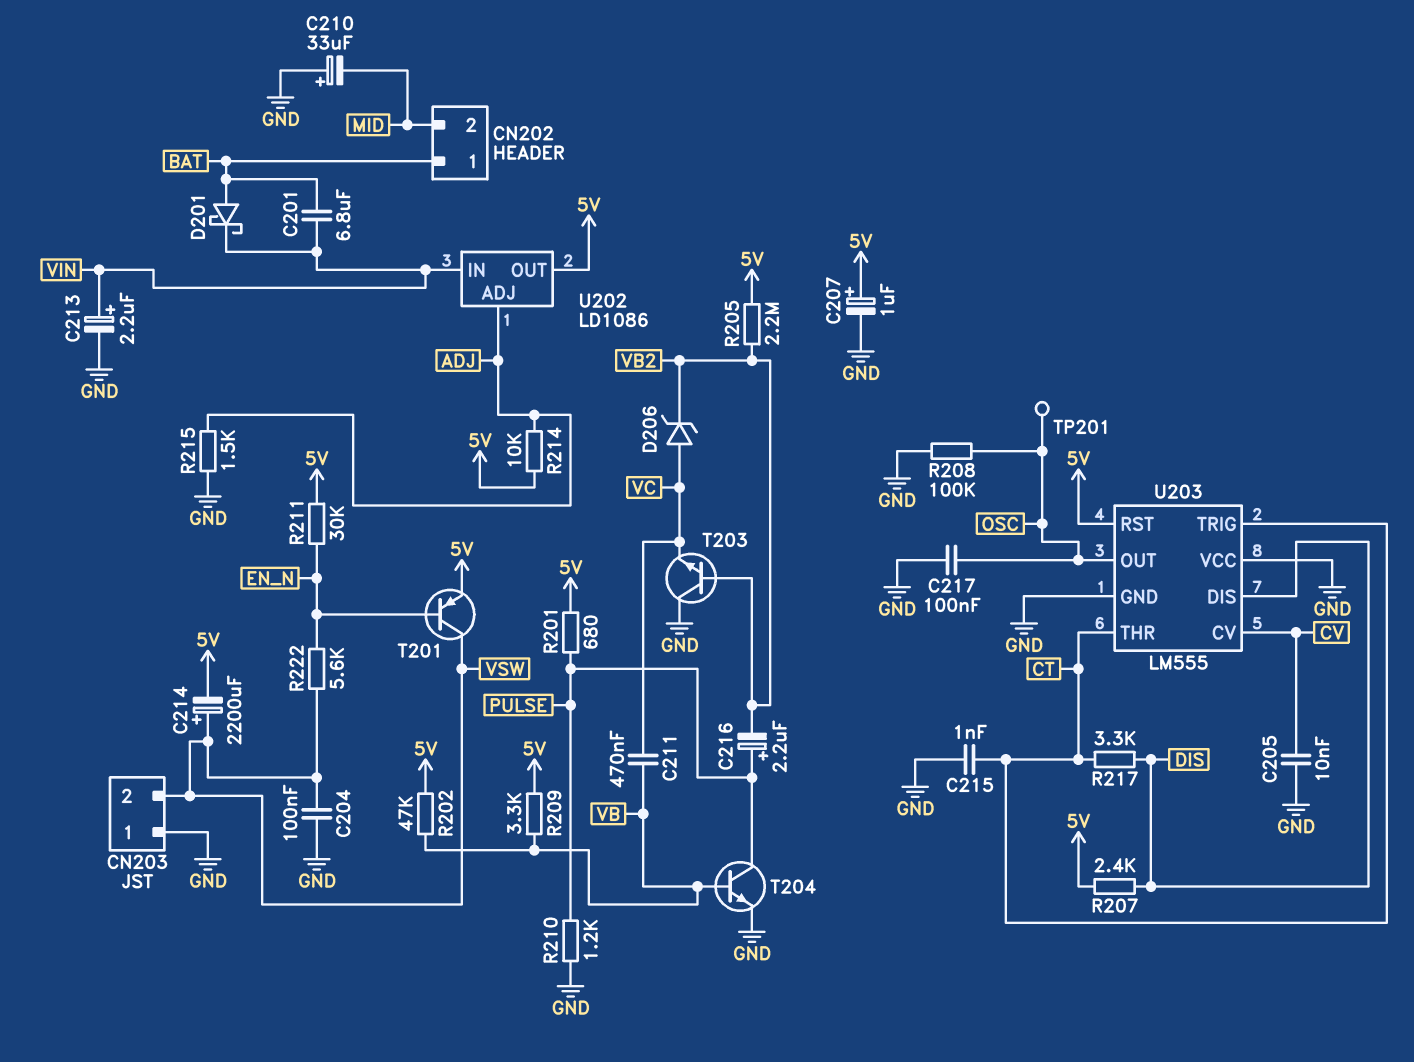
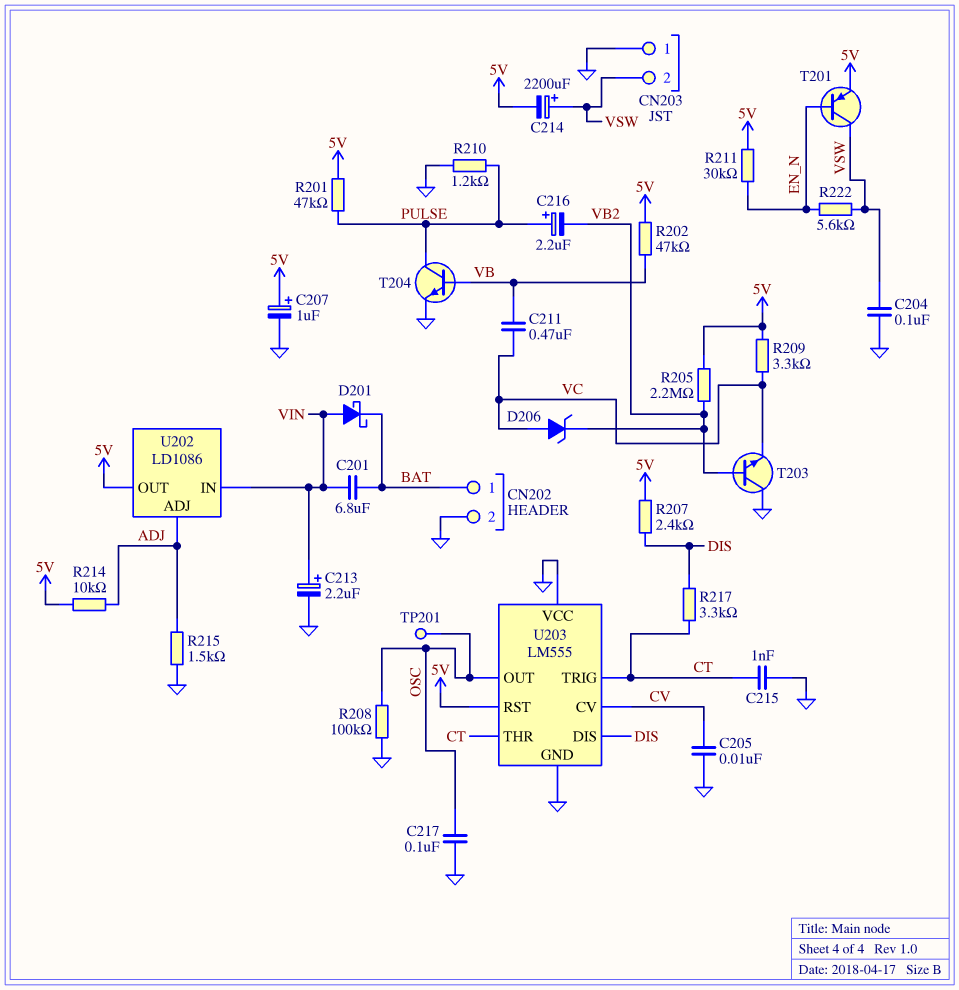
C210: 33uF (plus GND, minus MID) -> none
CN202 pin 2: MID -> GND
D201: schottky (A BAT, K VIN) -> schottky (A VIN, K BAT)
R201: 680 (5V, PULSE) -> 47k (5V, PULSE)
R209: 3.3k (5V, VB) -> 3.3k (5V, VC)

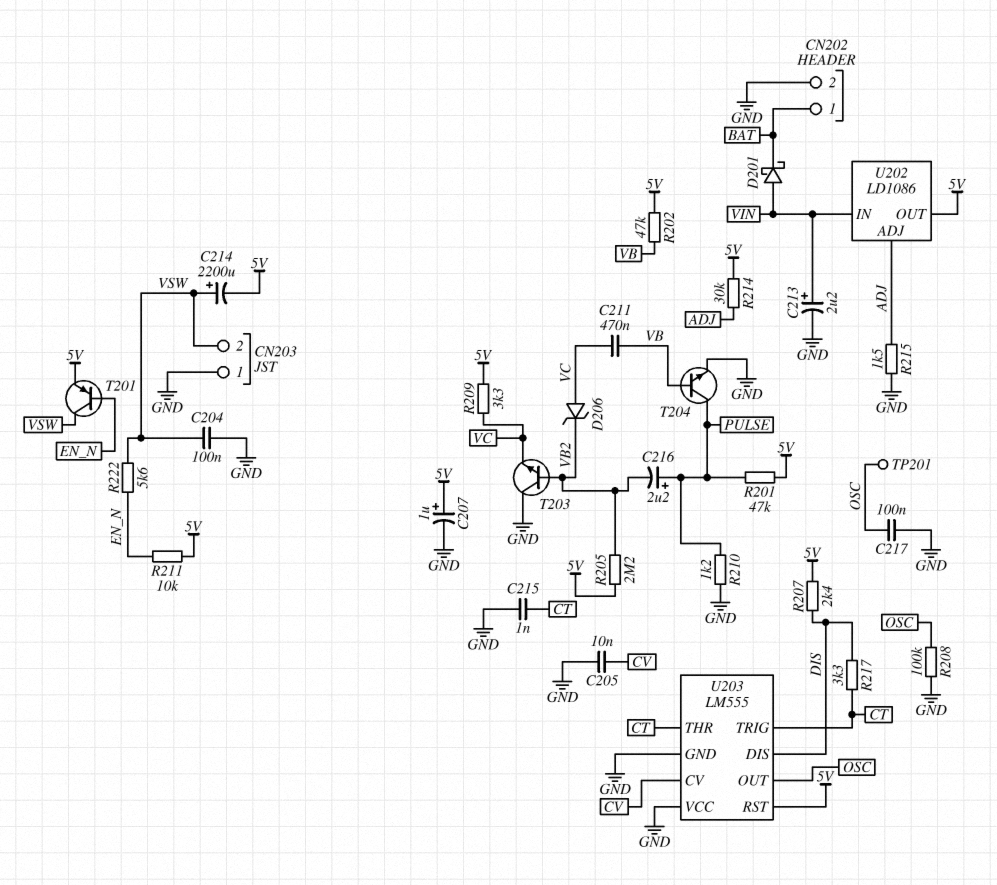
C201: 6.8uF (BAT, VIN) -> none
R211: 30k (5V, EN_N) -> 10k (5V, EN_N)
R214: 10k (5V, ADJ) -> 30k (5V, ADJ)

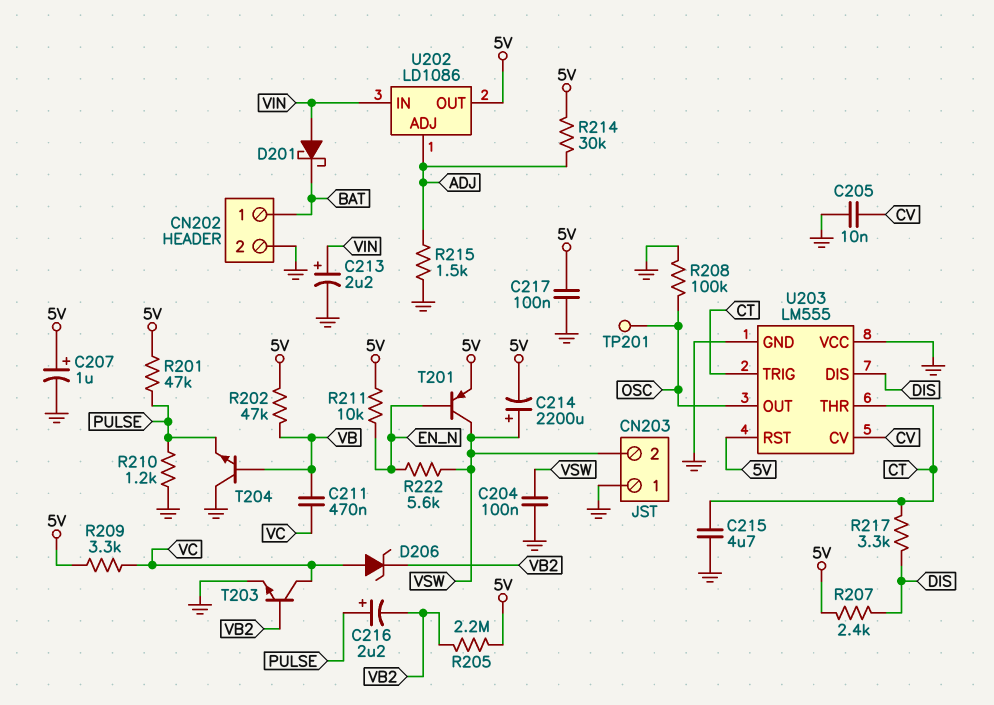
C215: 1nF (CT, GND) -> 4.7uF (CT, GND)
C217: 100nF (GND, OSC) -> 100nF (5V, GND)
T203: NPN (B VB2, C GND, E VC) -> NPN (B VB2, C VC, E GND)
T204: NPN (B VB, C PULSE, E GND) -> NPN (B VB, C GND, E PULSE)

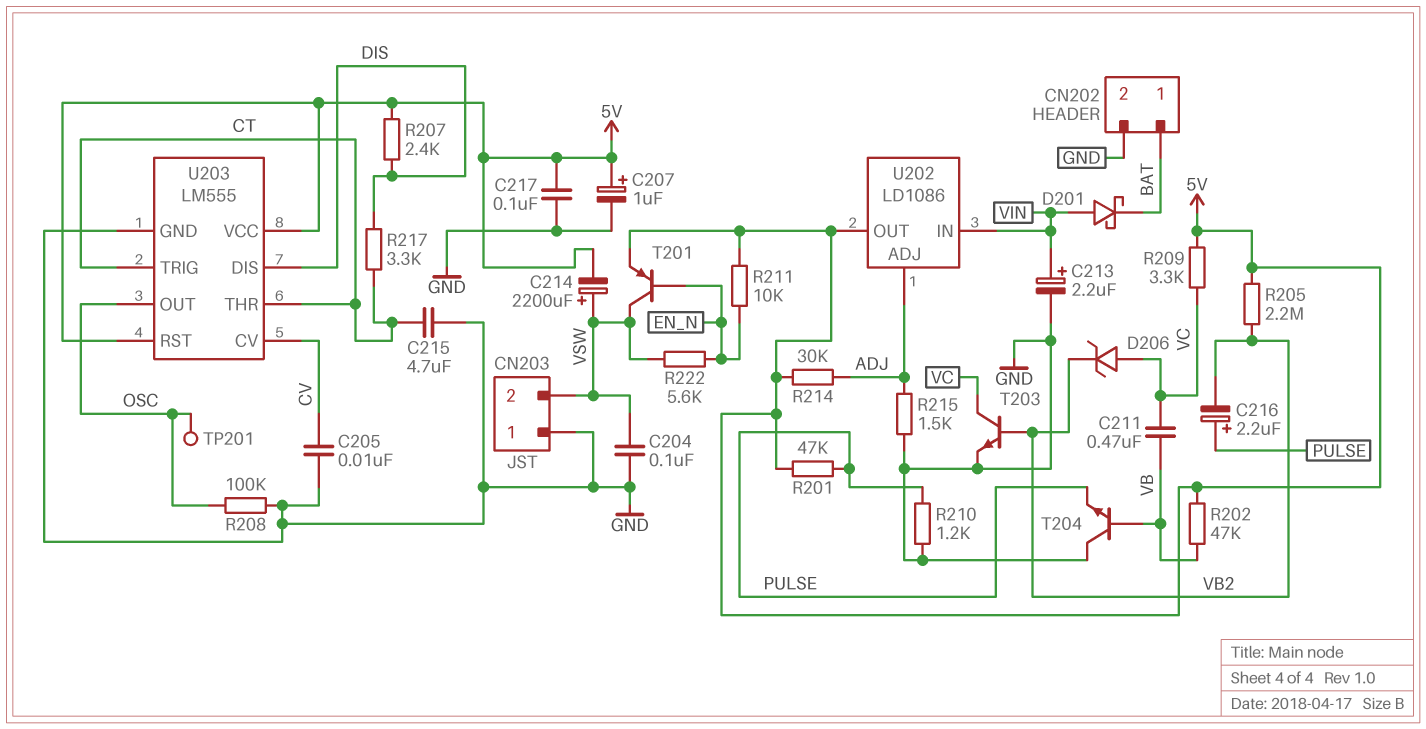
U203 pin VCC: GND -> 5V

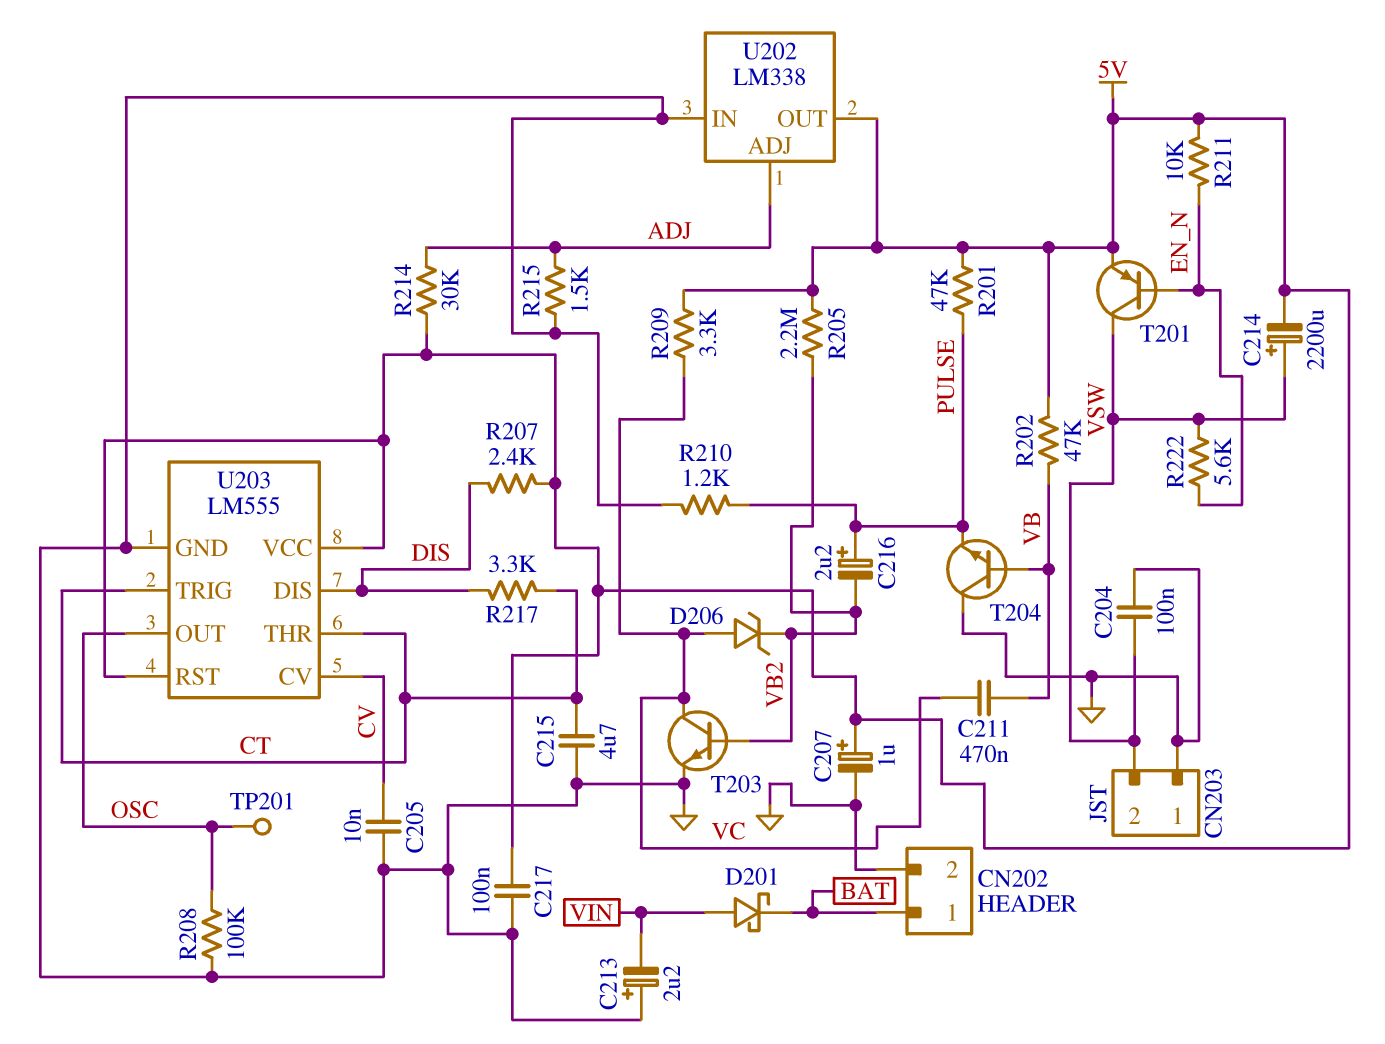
C213: 2.2uF (plus VIN, minus GND) -> 2.2uF (plus GND, minus VIN)
U202: LD1086 -> LM338
U202 pin IN: VIN -> GND

